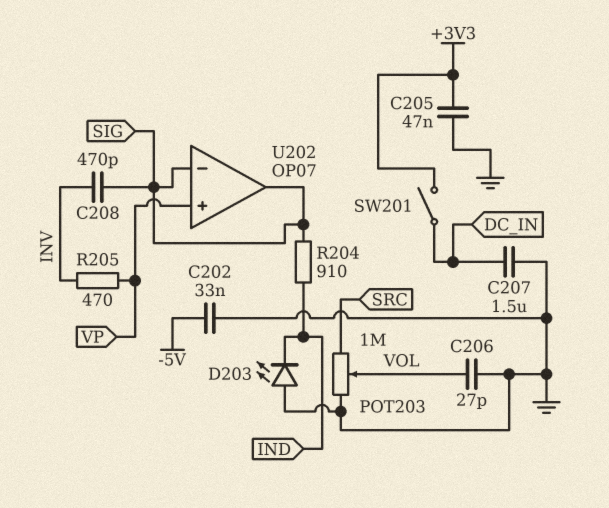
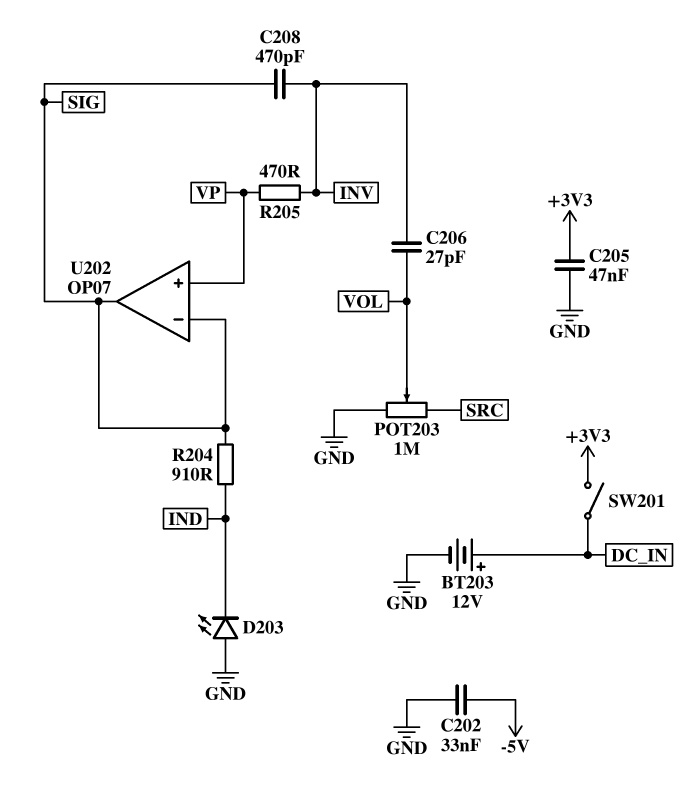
BT203: none -> 12V (plus DC_IN, minus GND)
C206: 27pF (GND, VOL) -> 27pF (INV, VOL)
C207: 1.5uF (DC_IN, GND) -> none

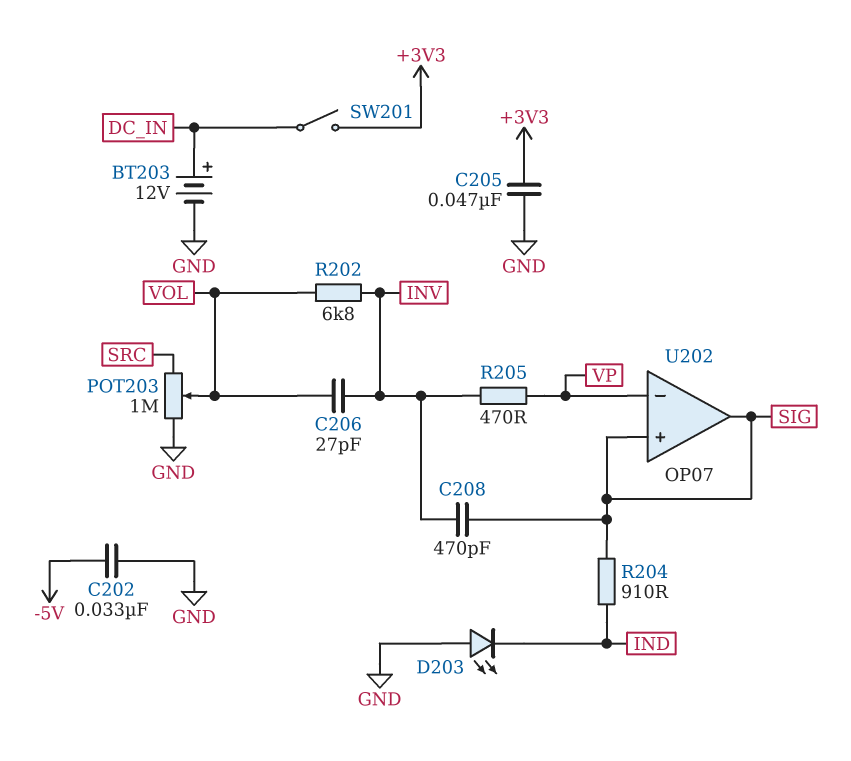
R202: none -> 6.8k (INV, VOL)
U202 pin in+: VP -> SIG
U202 pin in-: SIG -> VP

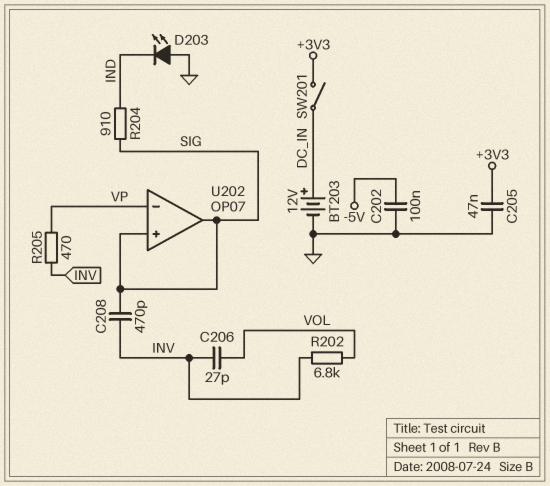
C202: 33nF (-5V, GND) -> 100nF (-5V, GND)
POT203: 1M (GND, SRC, wiper VOL) -> none

